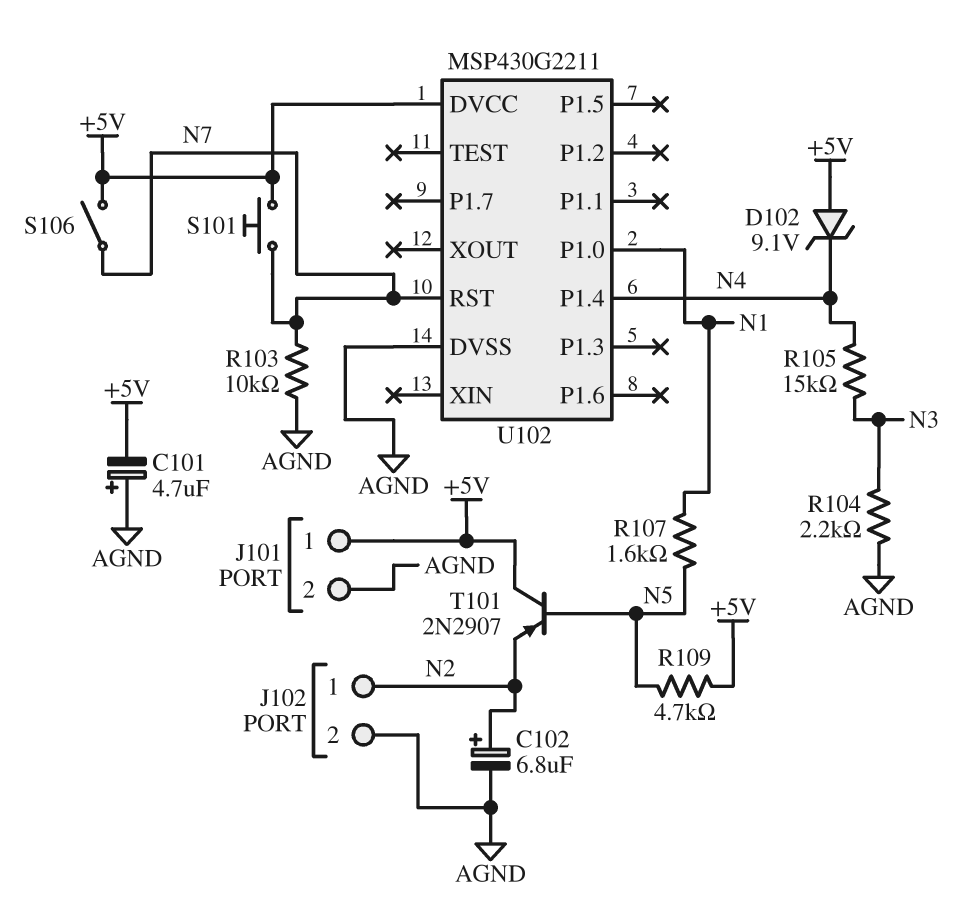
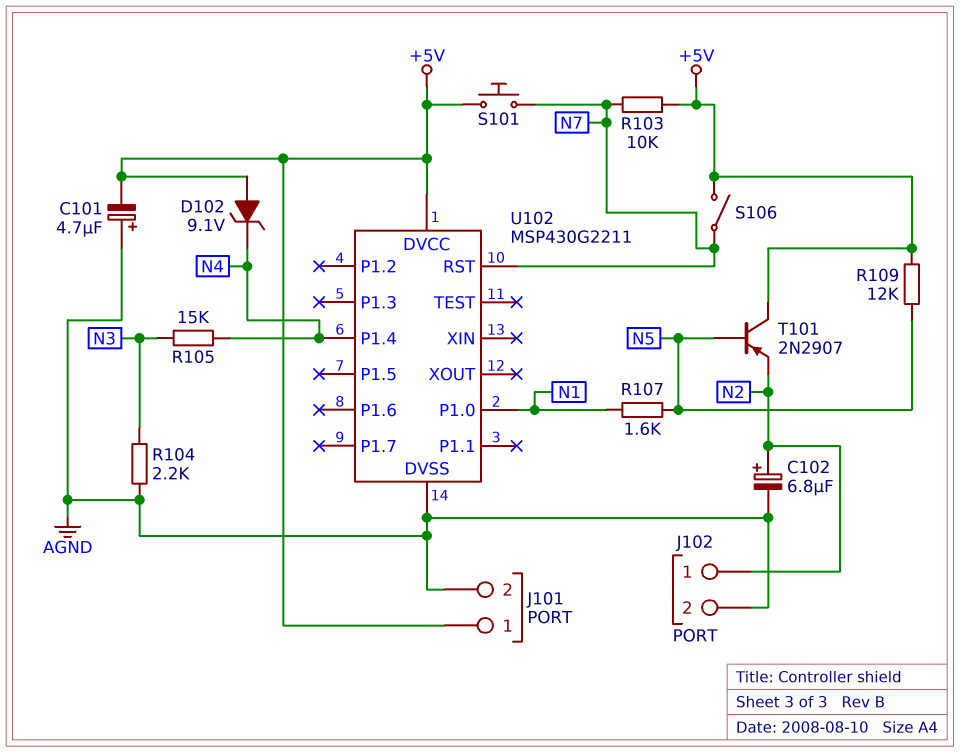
R103: 10k (AGND, N7) -> 10k (+5V, N7)
R109: 4.7k (+5V, N5) -> 12k (+5V, N5)

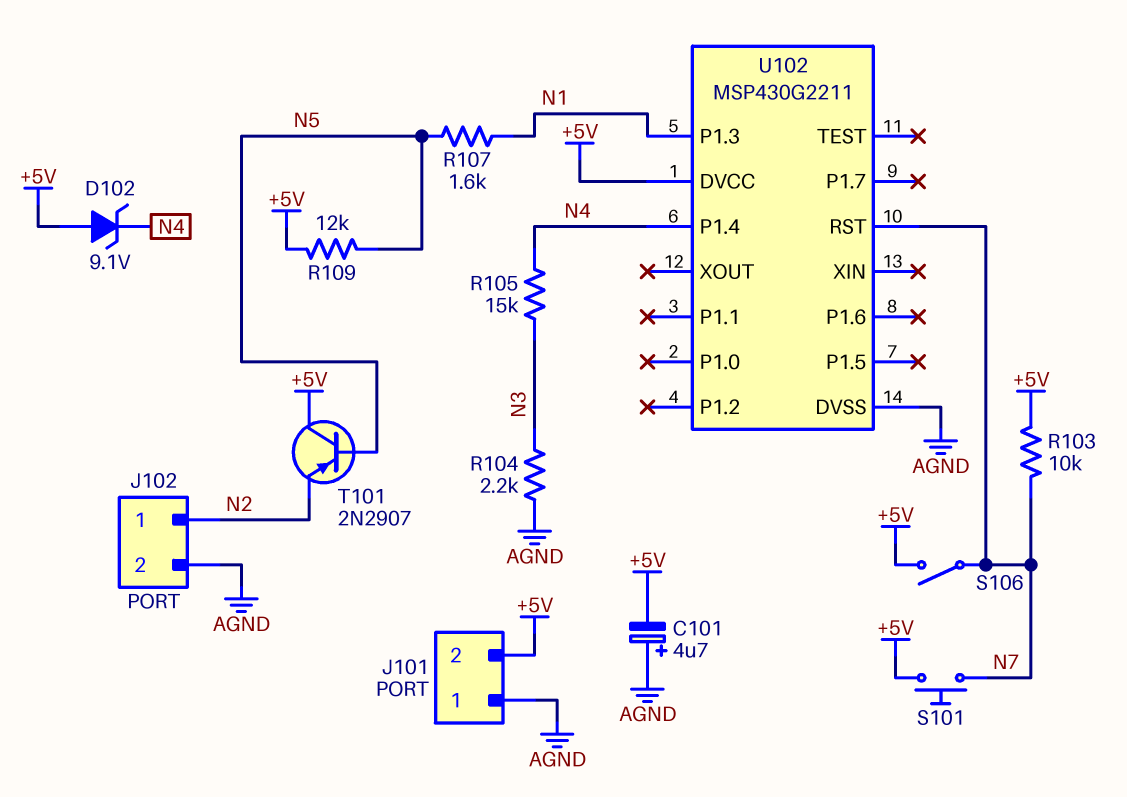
C102: 6.8uF (plus N2, minus AGND) -> none
J101 pin 1: +5V -> AGND
J101 pin 2: AGND -> +5V
U102 pin P1.0: N1 -> none
U102 pin P1.3: none -> N1

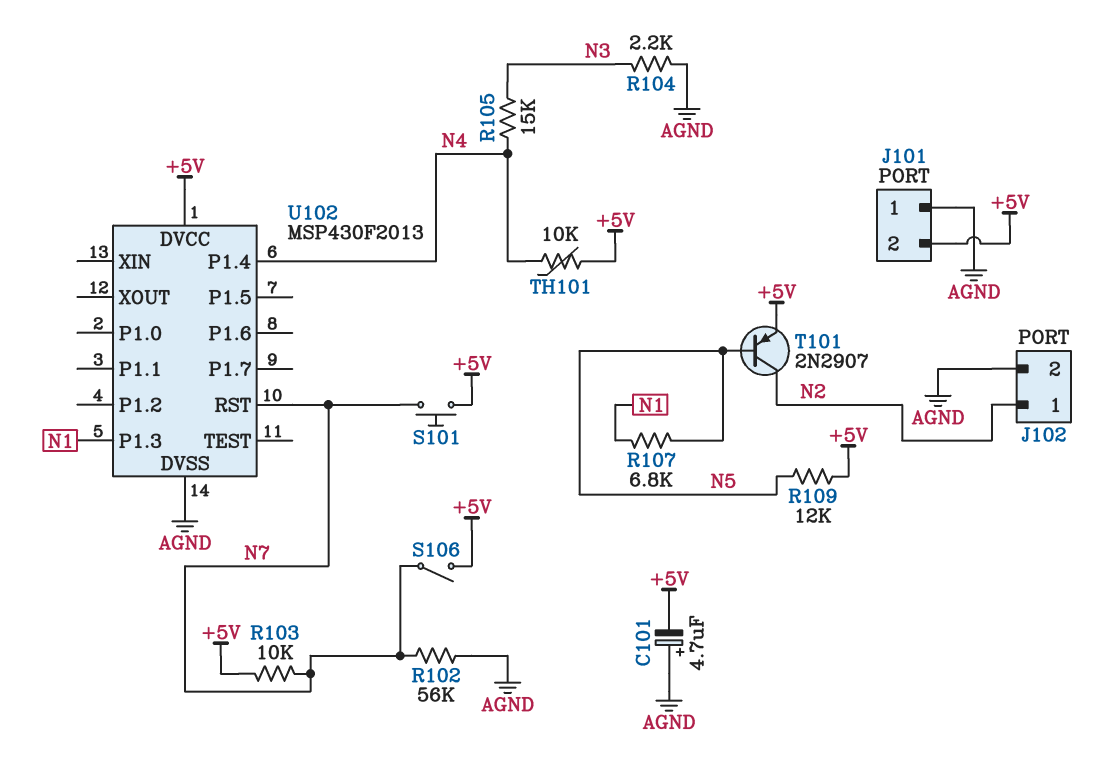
D102: zener 9.1V (A +5V, K N4) -> none
R102: none -> 56k (AGND, N7)
R107: 1.6k (N1, N5) -> 6.8k (N1, N5)
T101: PNP 2N2907 (B N5, C +5V, E N2) -> PNP 2N2907 (B N5, C N2, E +5V)
TH101: none -> 10k (+5V, N4)
U102: MSP430G2211 -> MSP430F2013

